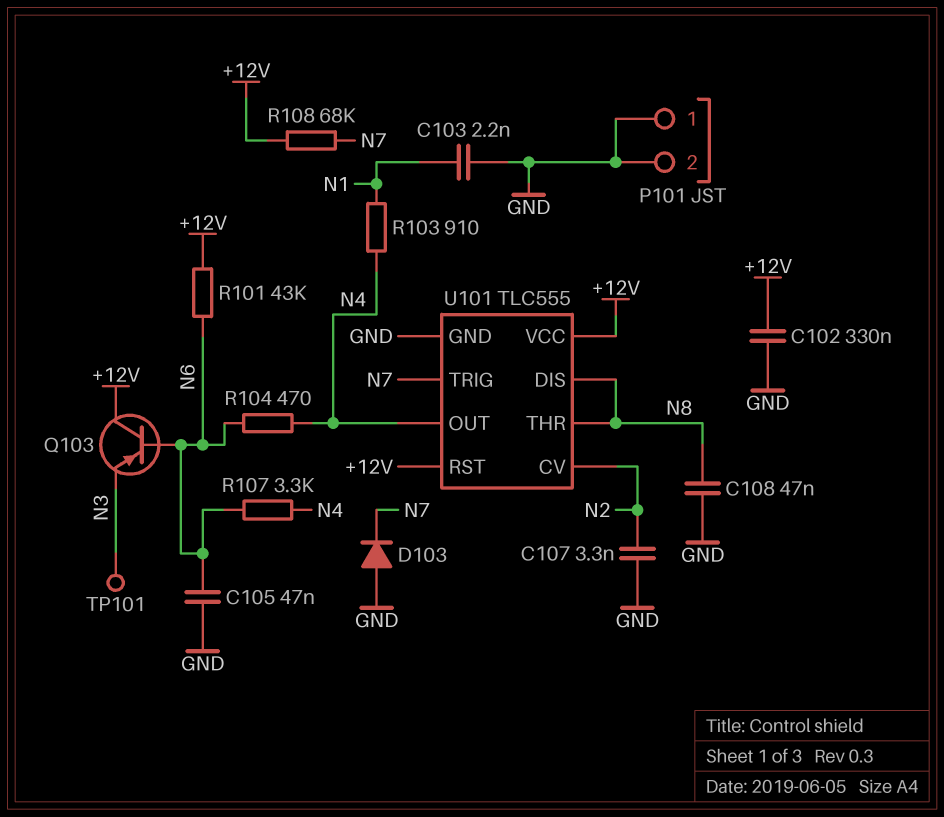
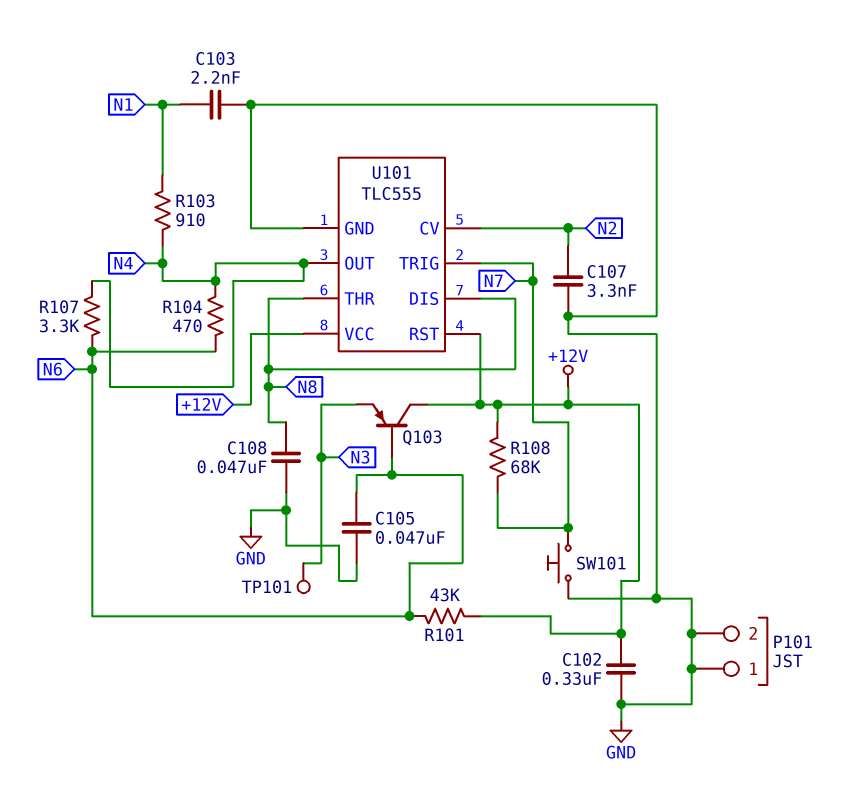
D103: diode (A GND, K N7) -> none
SW101: none -> button (GND, N7)

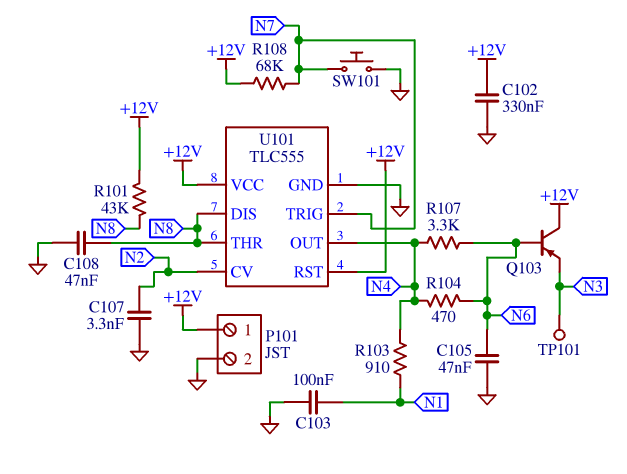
C103: 2.2nF (GND, N1) -> 100nF (GND, N1)
P101 pin 1: GND -> +12V
R101: 43k (+12V, N6) -> 43k (+12V, N8)

